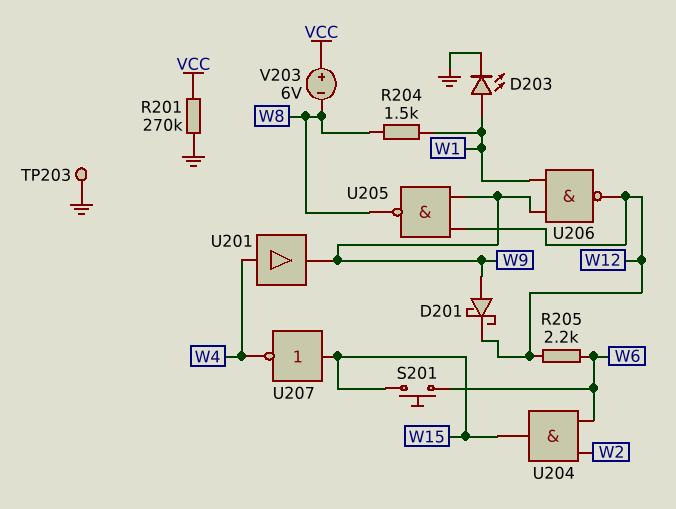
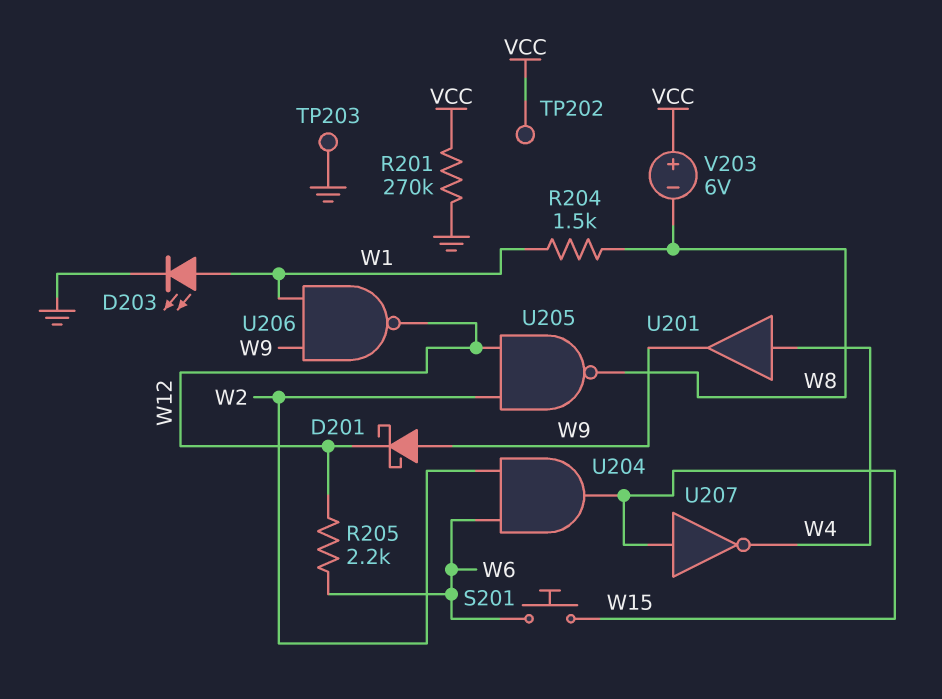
TP202: none -> test point (VCC)
U205: NAND (in W9, in W12, out W8) -> NAND (in W2, in W12, out W8)

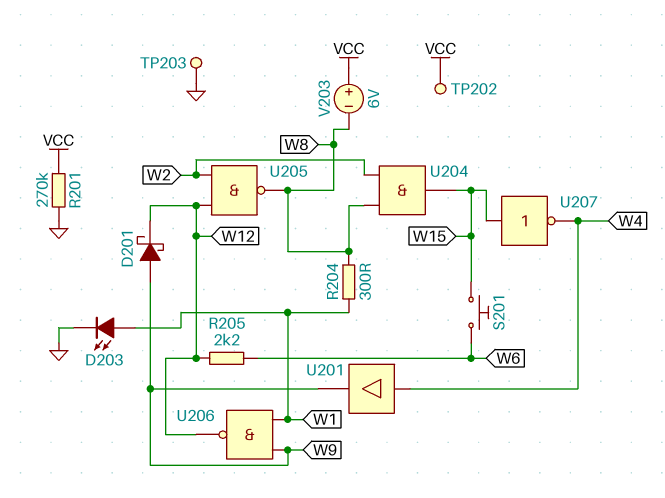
R204: 1.5k (W1, W8) -> 300 (W1, W8)
U204: AND (in W2, in W6, out W15) -> AND (in W2, in W8, out W15)

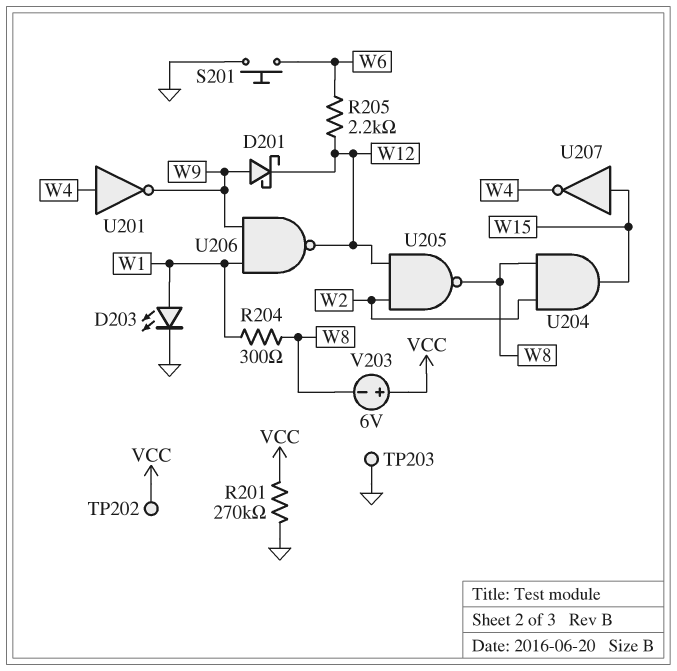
S201: button (W6, W15) -> button (GND, W6)
U201: buffer (in W4, out W9) -> NOT (in W4, out W9)

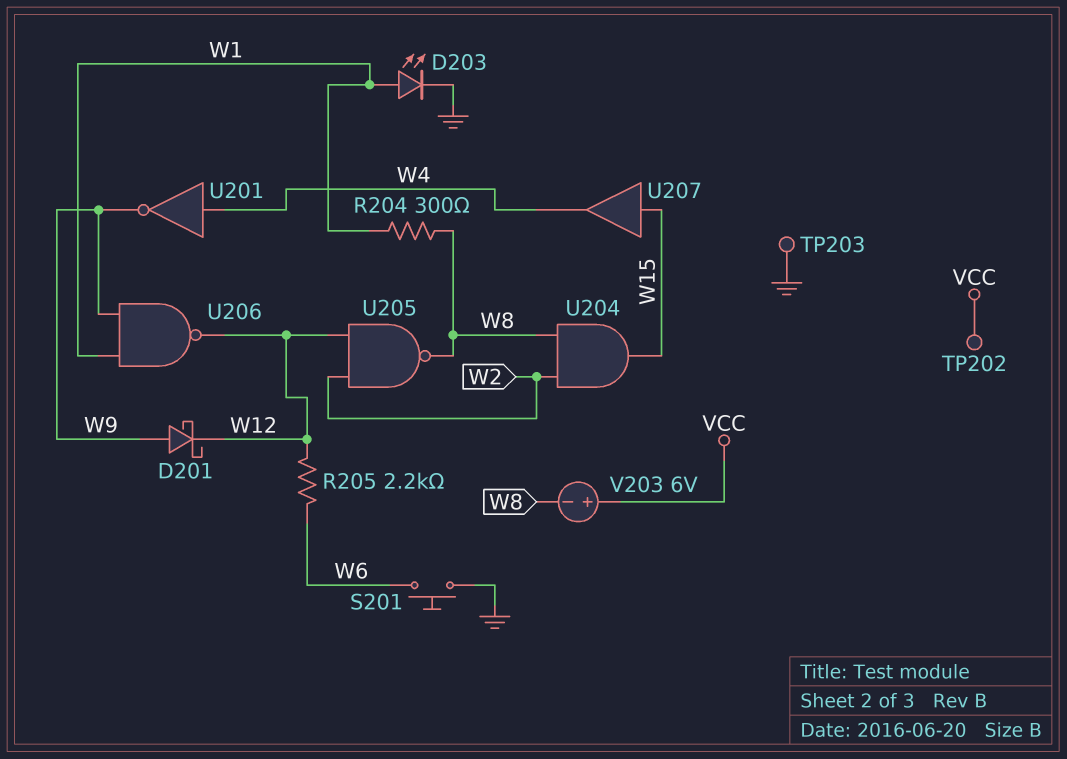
R201: 270k (GND, VCC) -> none
U207: NOT (in W15, out W4) -> buffer (in W15, out W4)

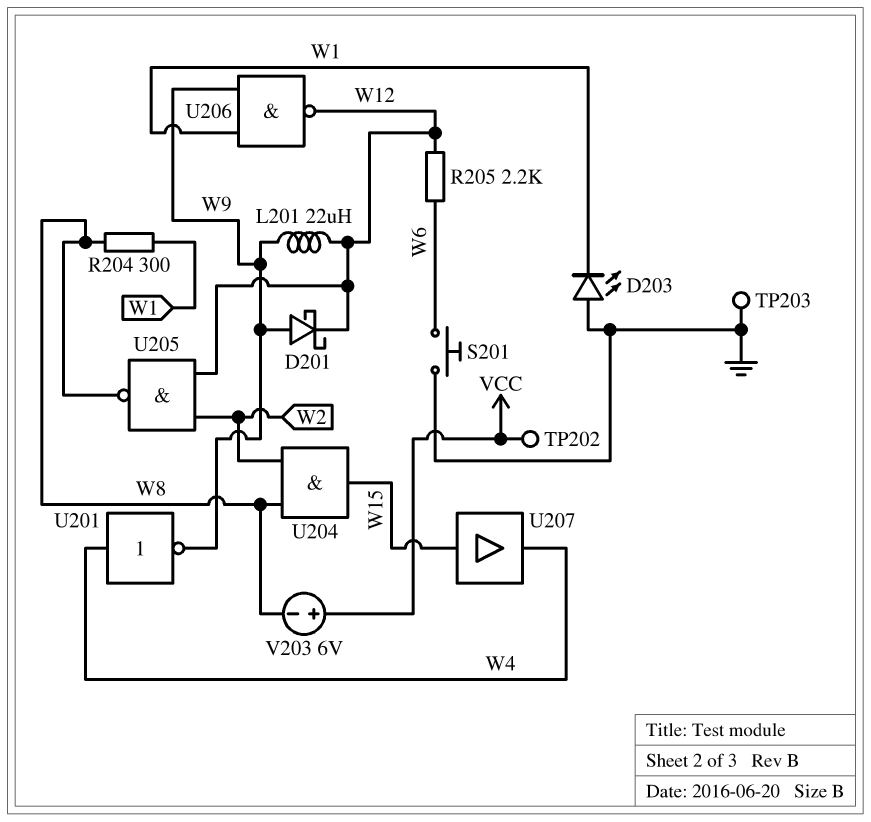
D203: LED (A W1, K GND) -> LED (A GND, K W1)
L201: none -> 22uH (W9, W12)

